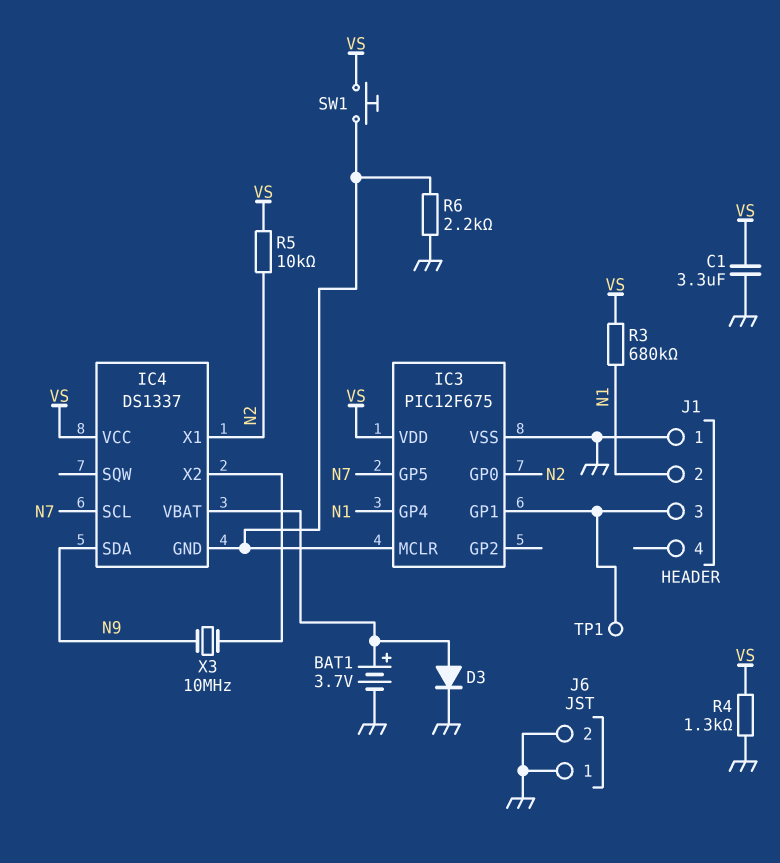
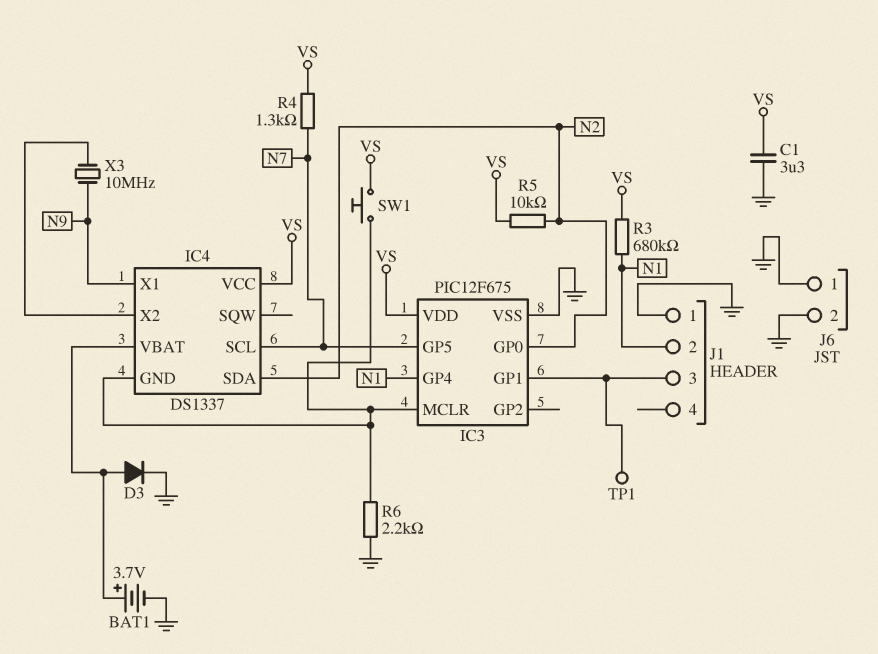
IC4 pin SDA: N9 -> N2
IC4 pin X1: N2 -> N9
R4: 1.3k (GND, VS) -> 1.3k (N7, VS)

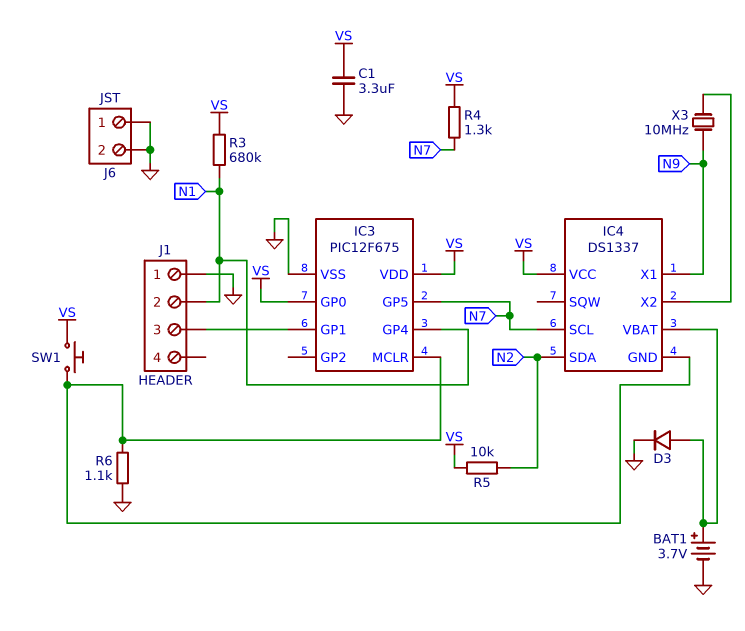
IC3 pin GP0: N2 -> VS
R6: 2.2k (GND, IC3/MCLR) -> 1.1k (GND, IC3/MCLR)
TP1: test point (IC3/GP1) -> none

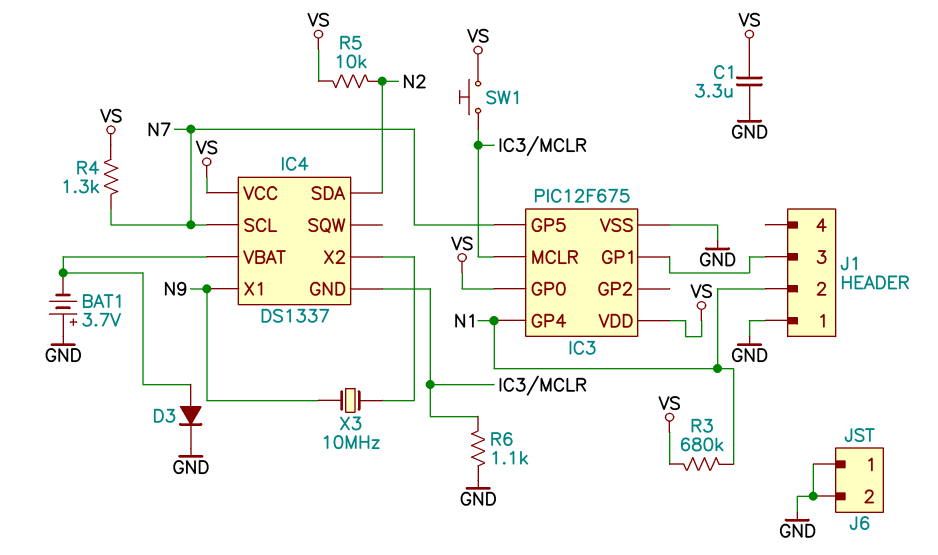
BAT1: 3.7V (plus IC4/VBAT, minus GND) -> 3.7V (plus GND, minus IC4/VBAT)

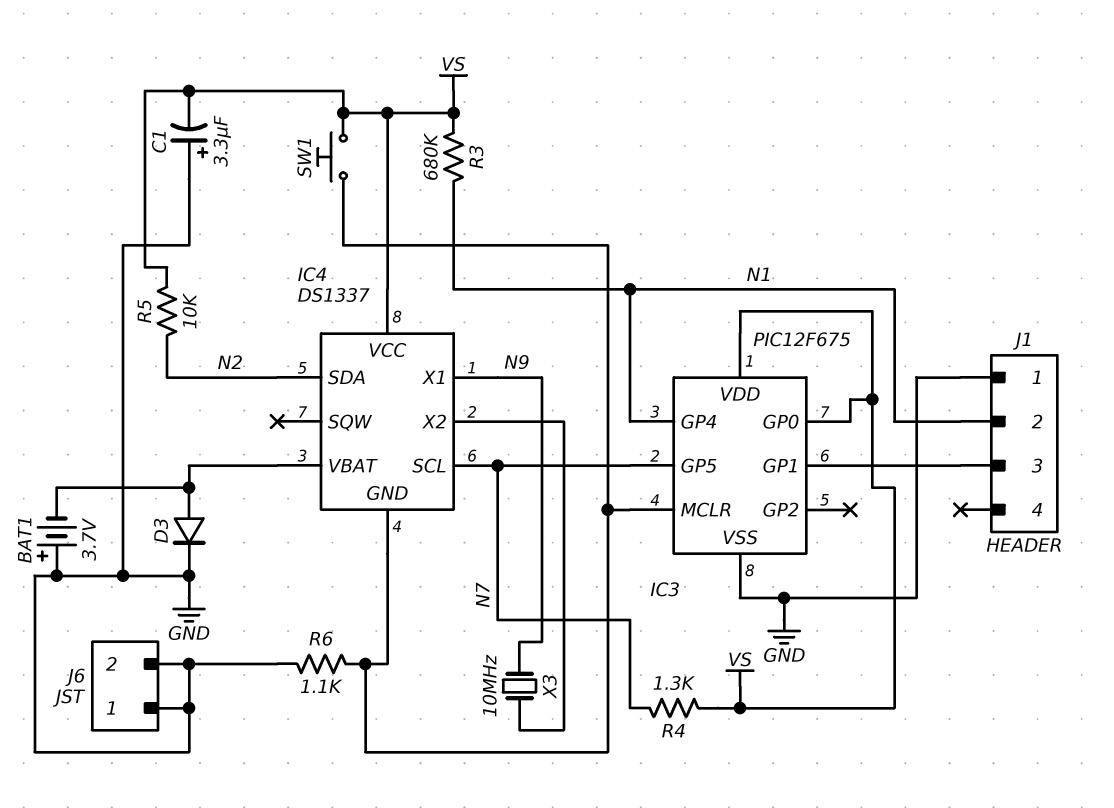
C1: 3.3uF (GND, VS) -> 3.3uF (plus GND, minus VS)

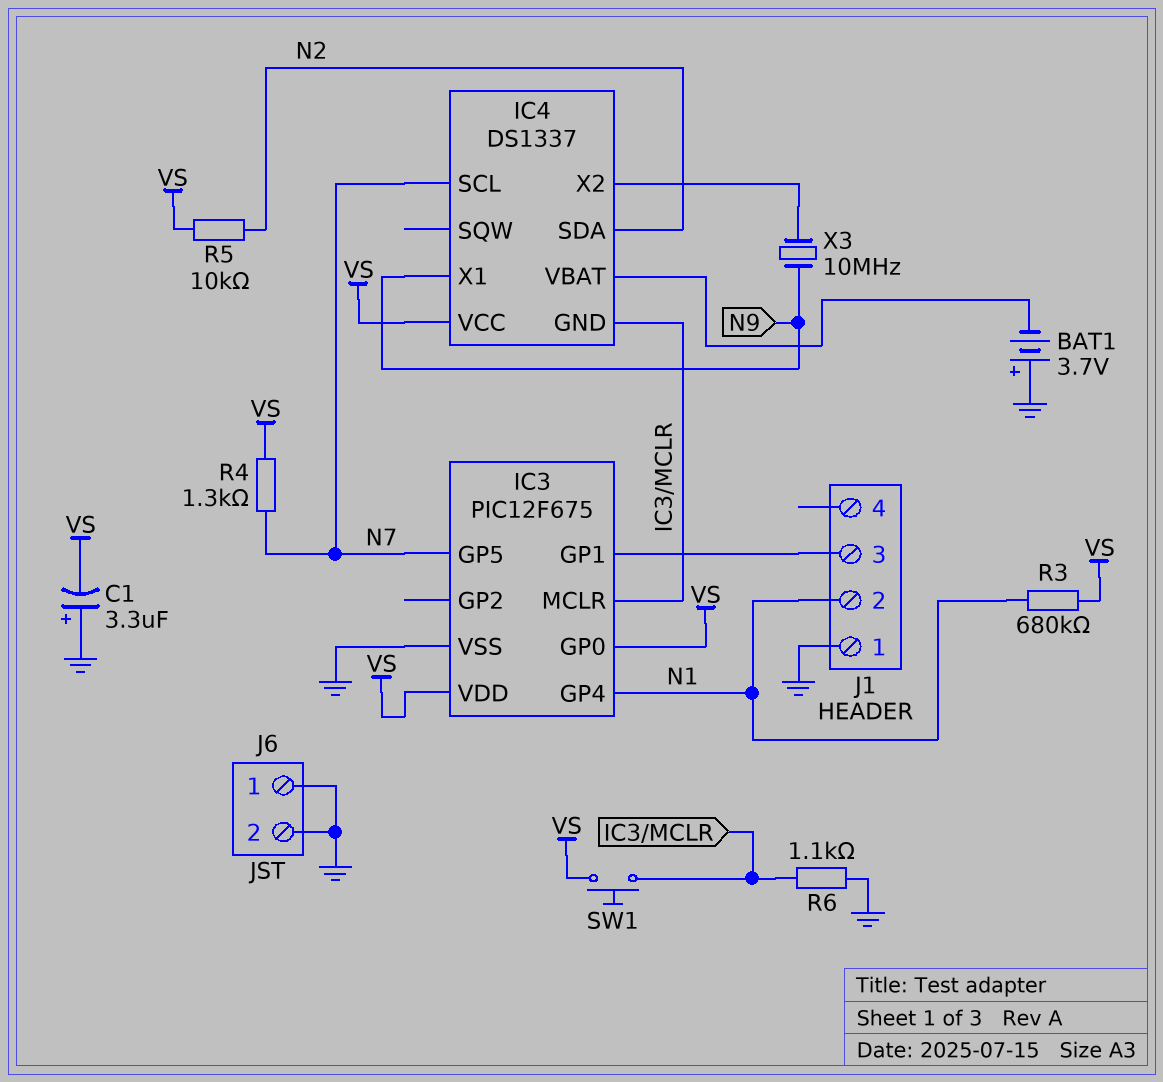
D3: diode (A IC4/VBAT, K GND) -> none

